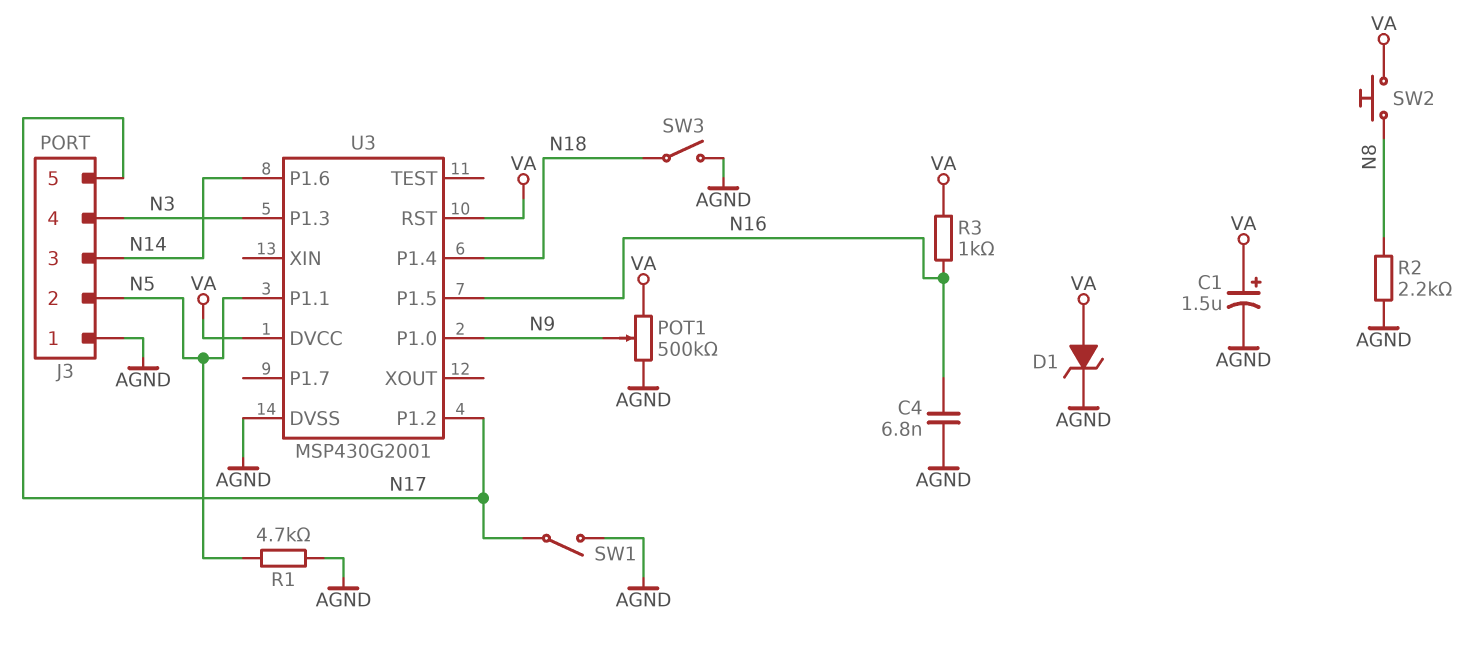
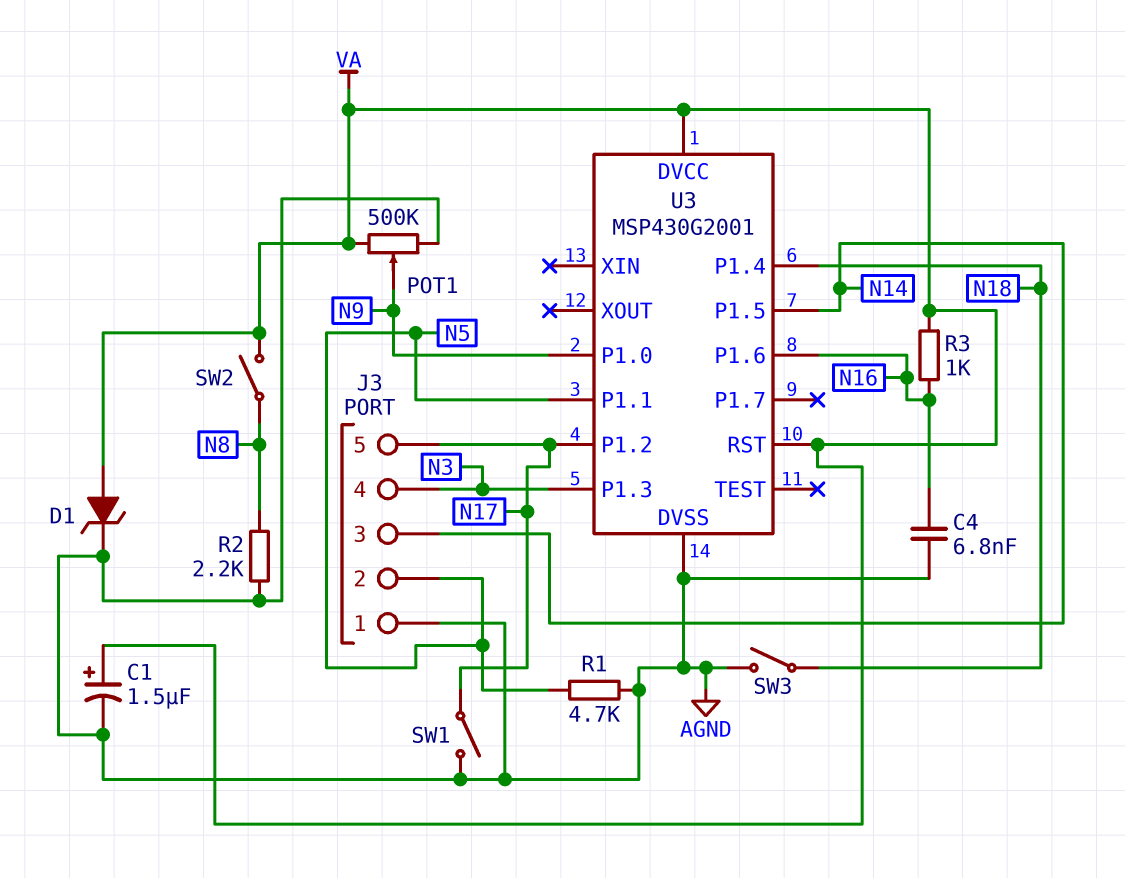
SW2: button (N8, VA) -> switch (N8, VA)
U3 pin P1.5: N16 -> N14
U3 pin P1.6: N14 -> N16

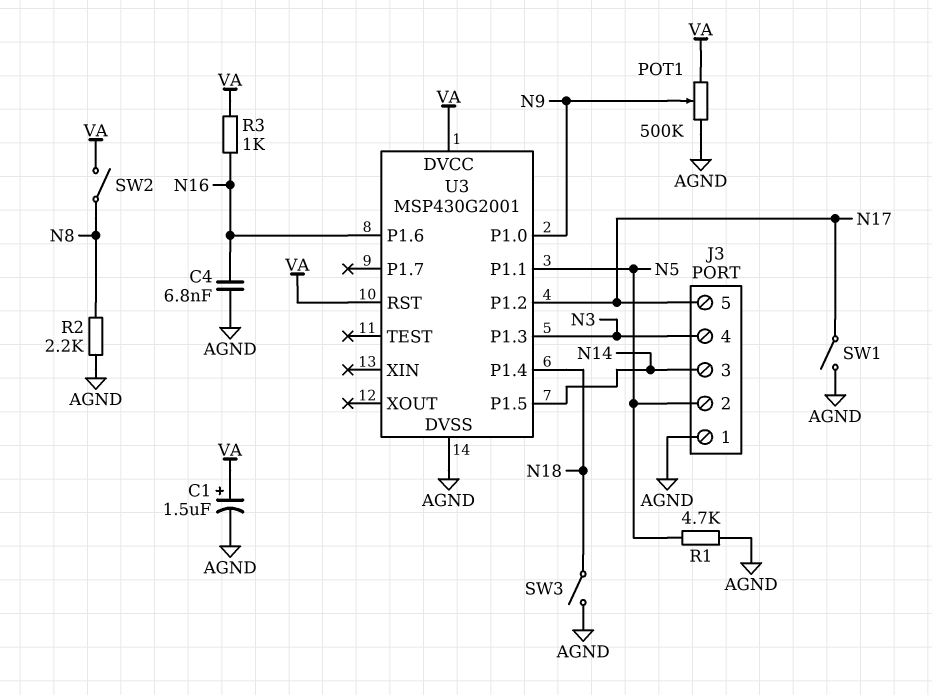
D1: zener (A VA, K AGND) -> none

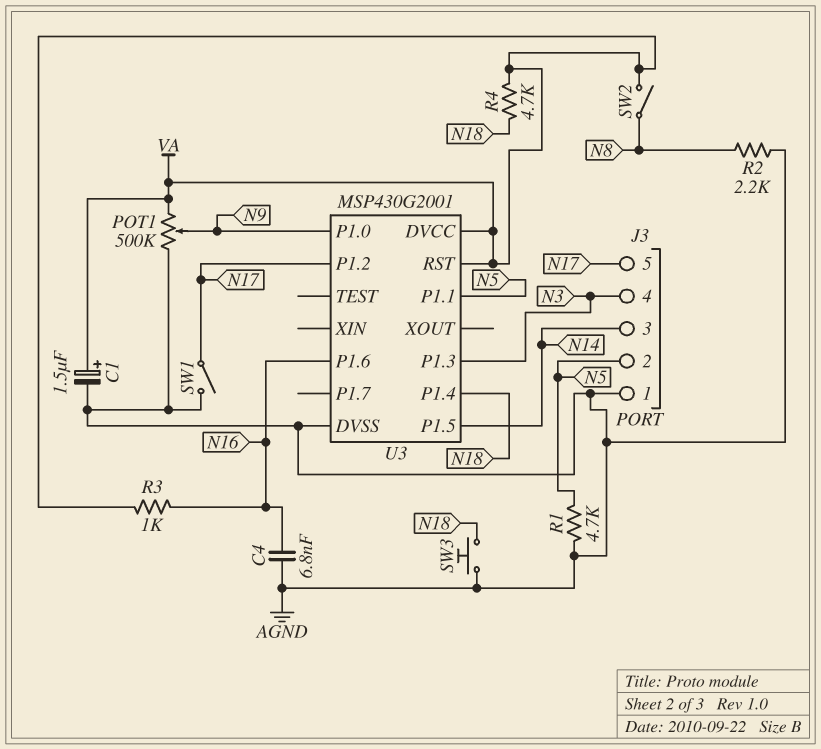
R4: none -> 4.7k (N18, VA)
SW3: switch (AGND, N18) -> button (AGND, N18)

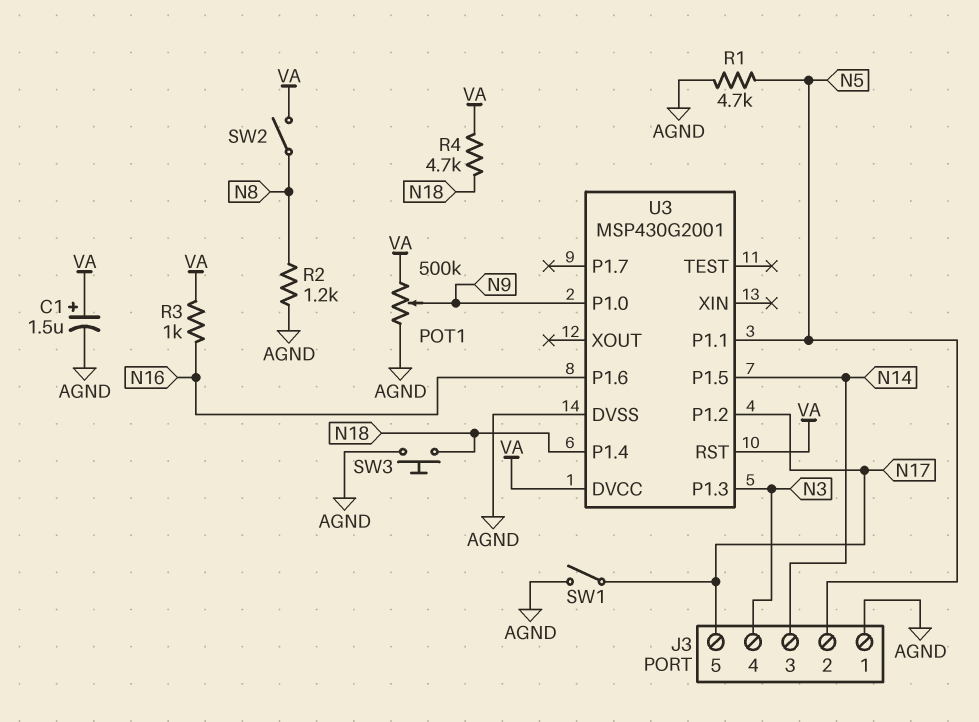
C4: 6.8nF (AGND, N16) -> none
R2: 2.2k (AGND, N8) -> 1.2k (AGND, N8)

